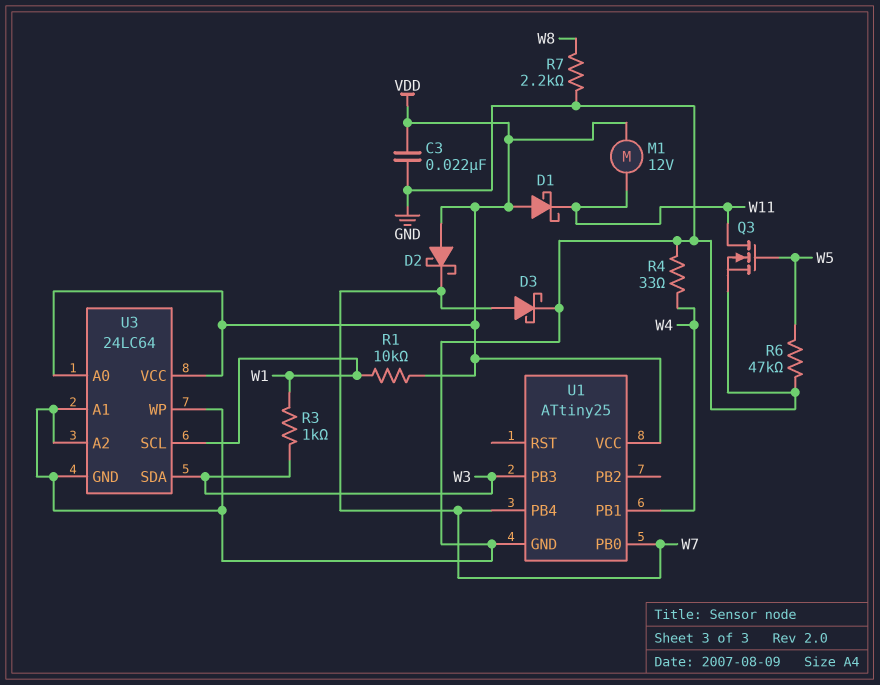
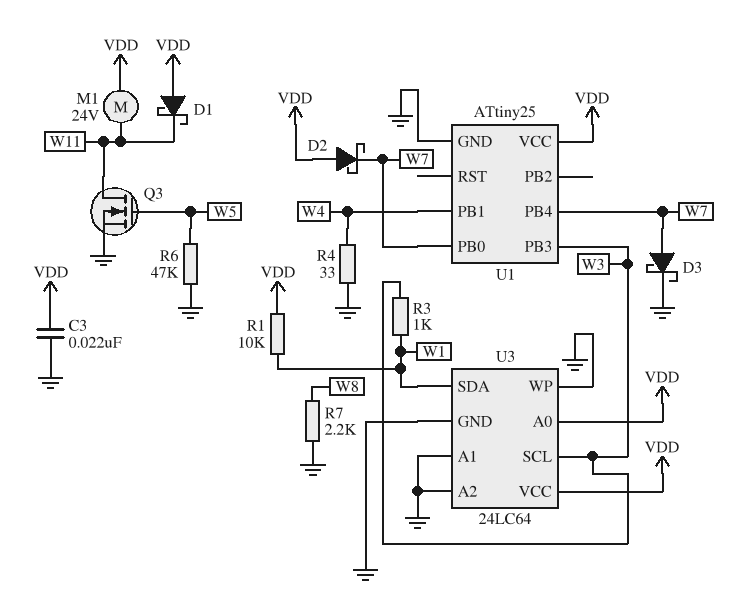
M1: motor 12V (VDD, W11) -> motor 24V (VDD, W11)
U3 pin SCL: W1 -> W3
U3 pin SDA: W3 -> W1

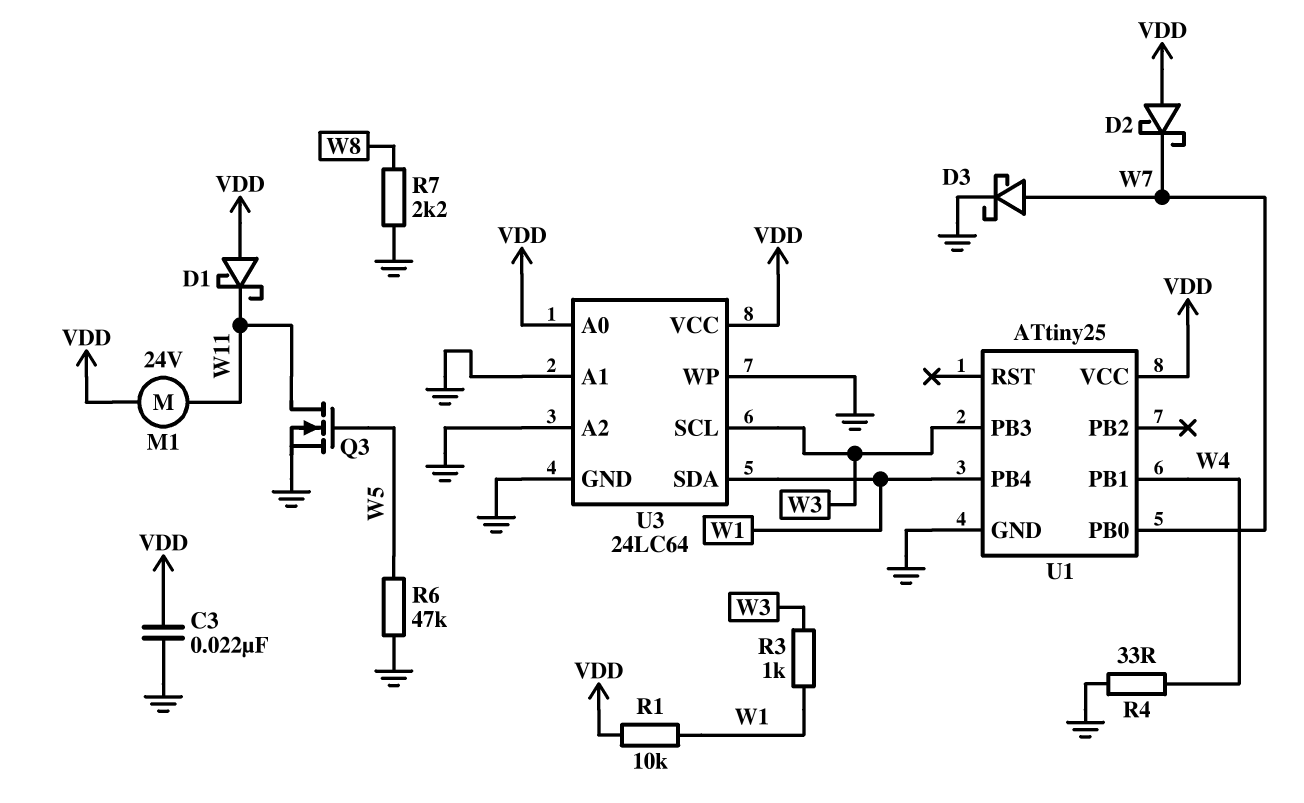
U1 pin PB4: W7 -> W1

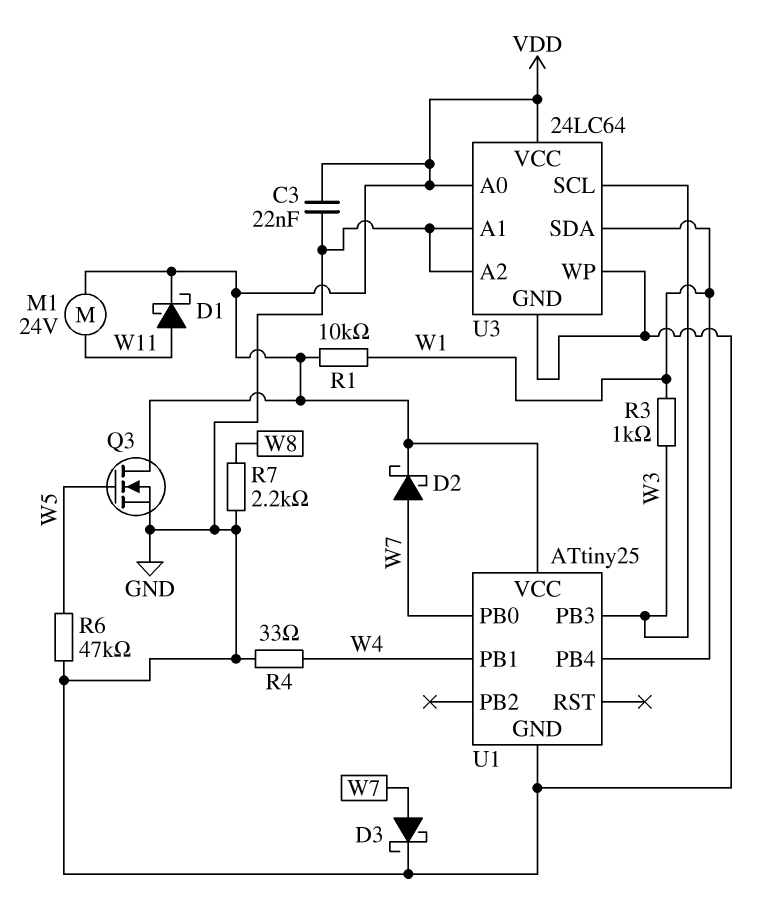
D1: schottky (A VDD, K W11) -> schottky (A W11, K VDD)
D2: schottky (A VDD, K W7) -> schottky (A W7, K VDD)
Q3: NMOS (G W5, D W11, S GND) -> NMOS (G W5, D VDD, S GND)

